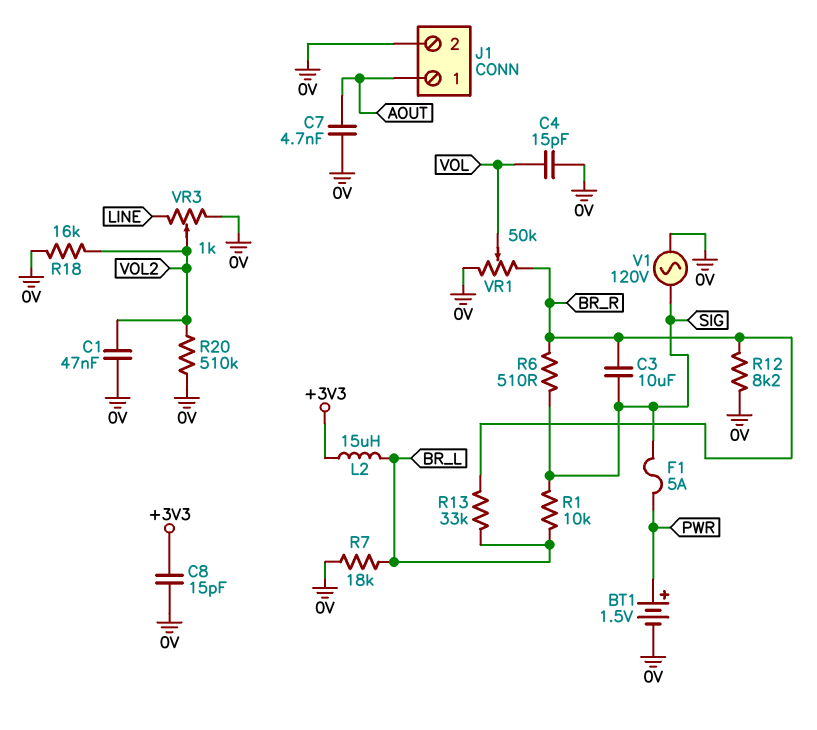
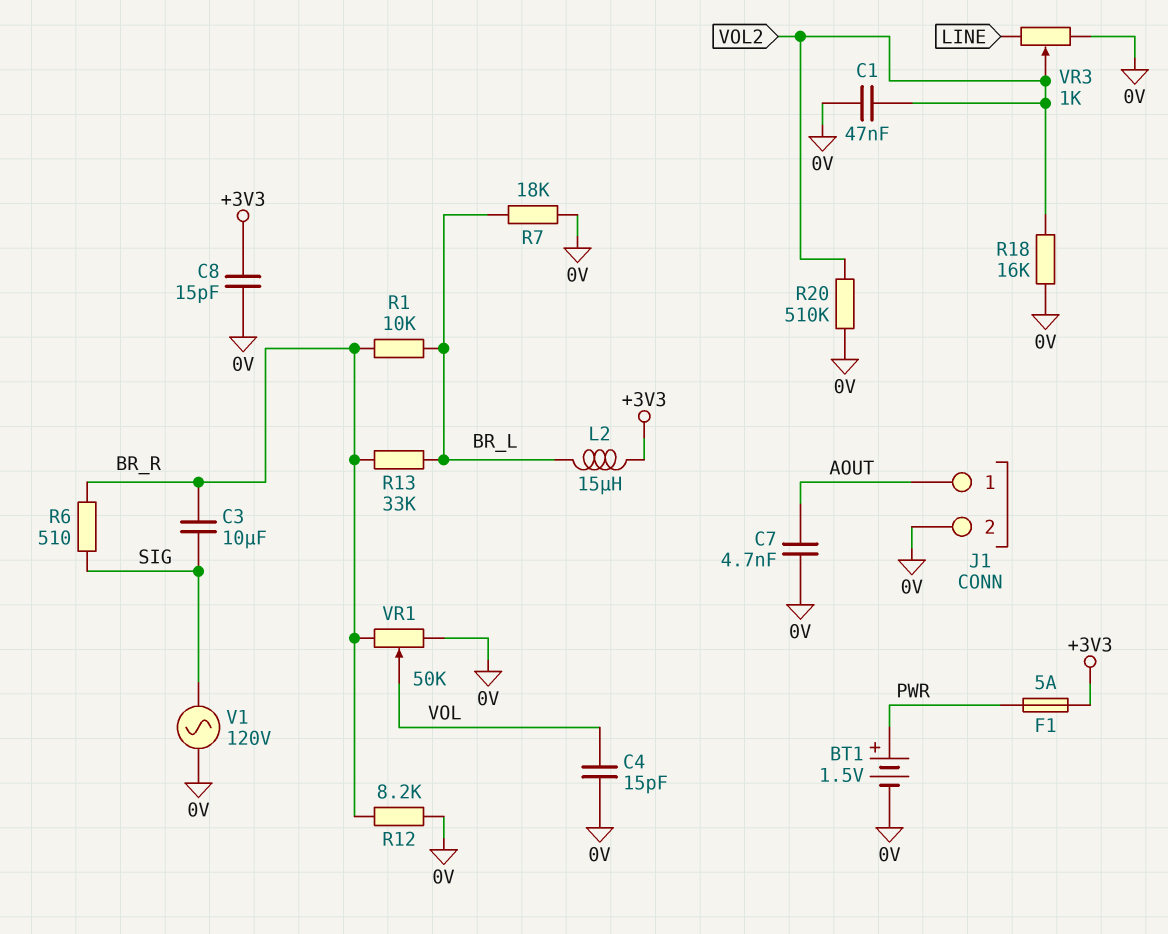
F1: 5A (PWR, SIG) -> 5A (+3V3, PWR)
R1: 10k (BR_L, SIG) -> 10k (BR_L, BR_R)

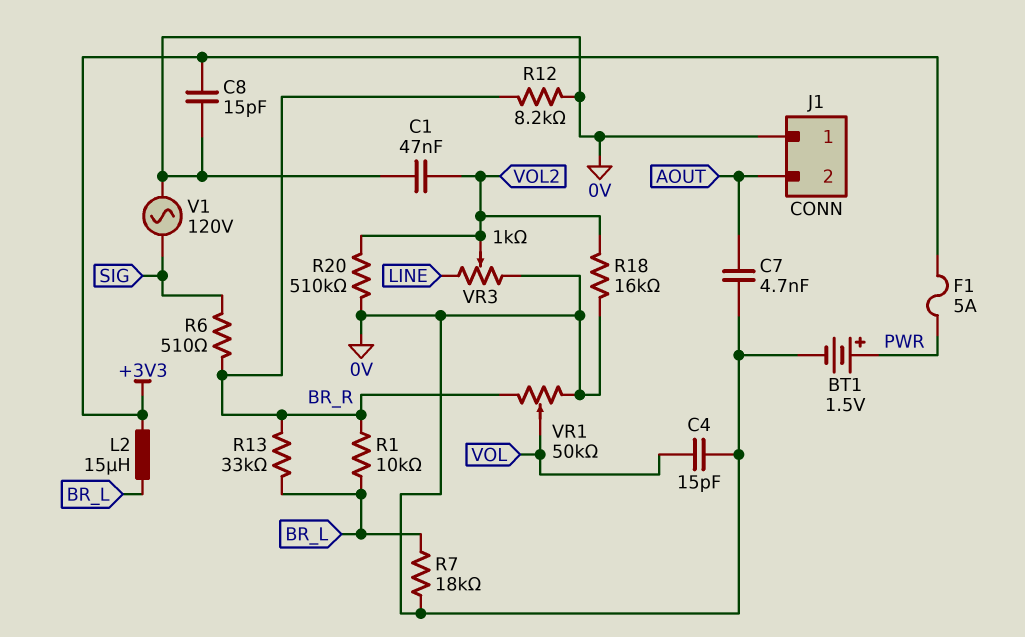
C3: 10uF (BR_R, SIG) -> none
J1 pin 1: AOUT -> 0V
J1 pin 2: 0V -> AOUT

